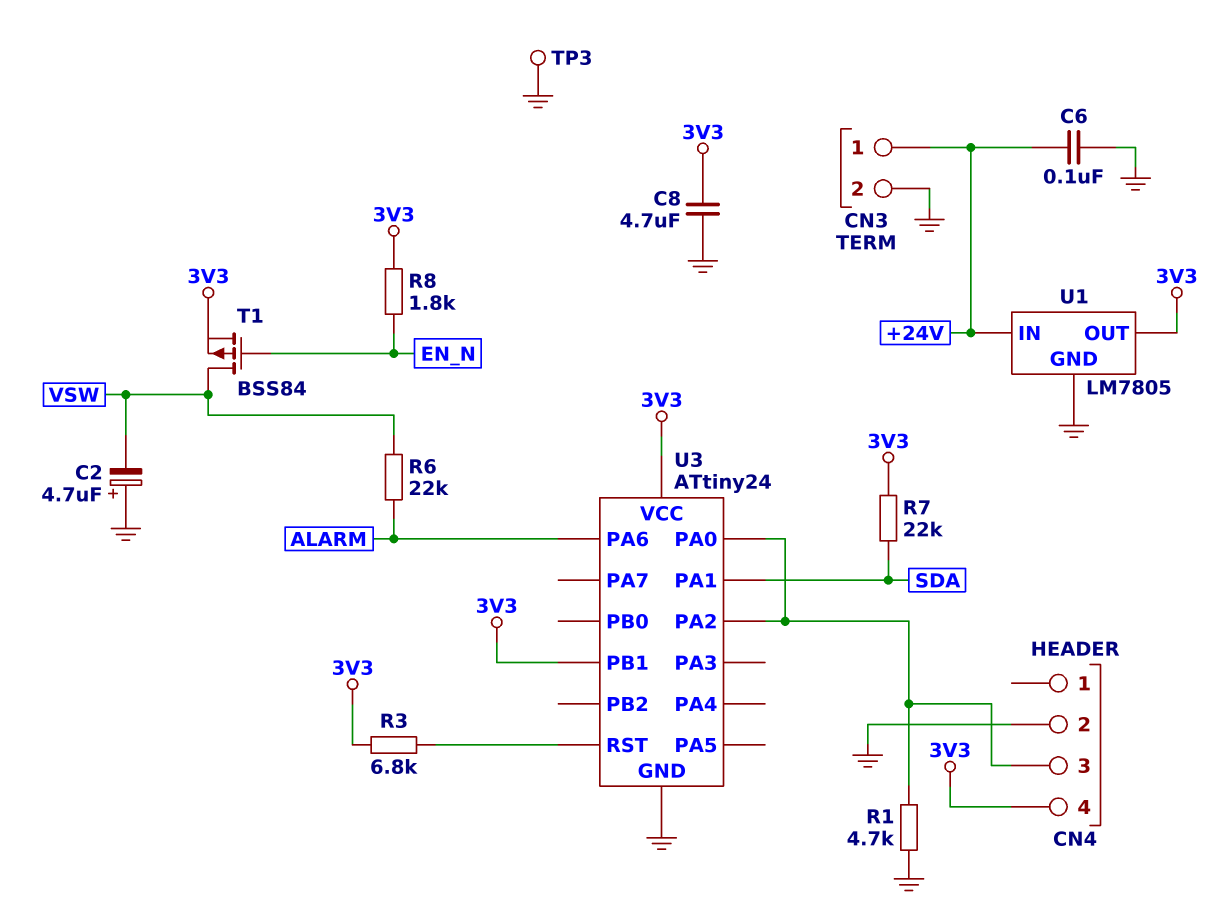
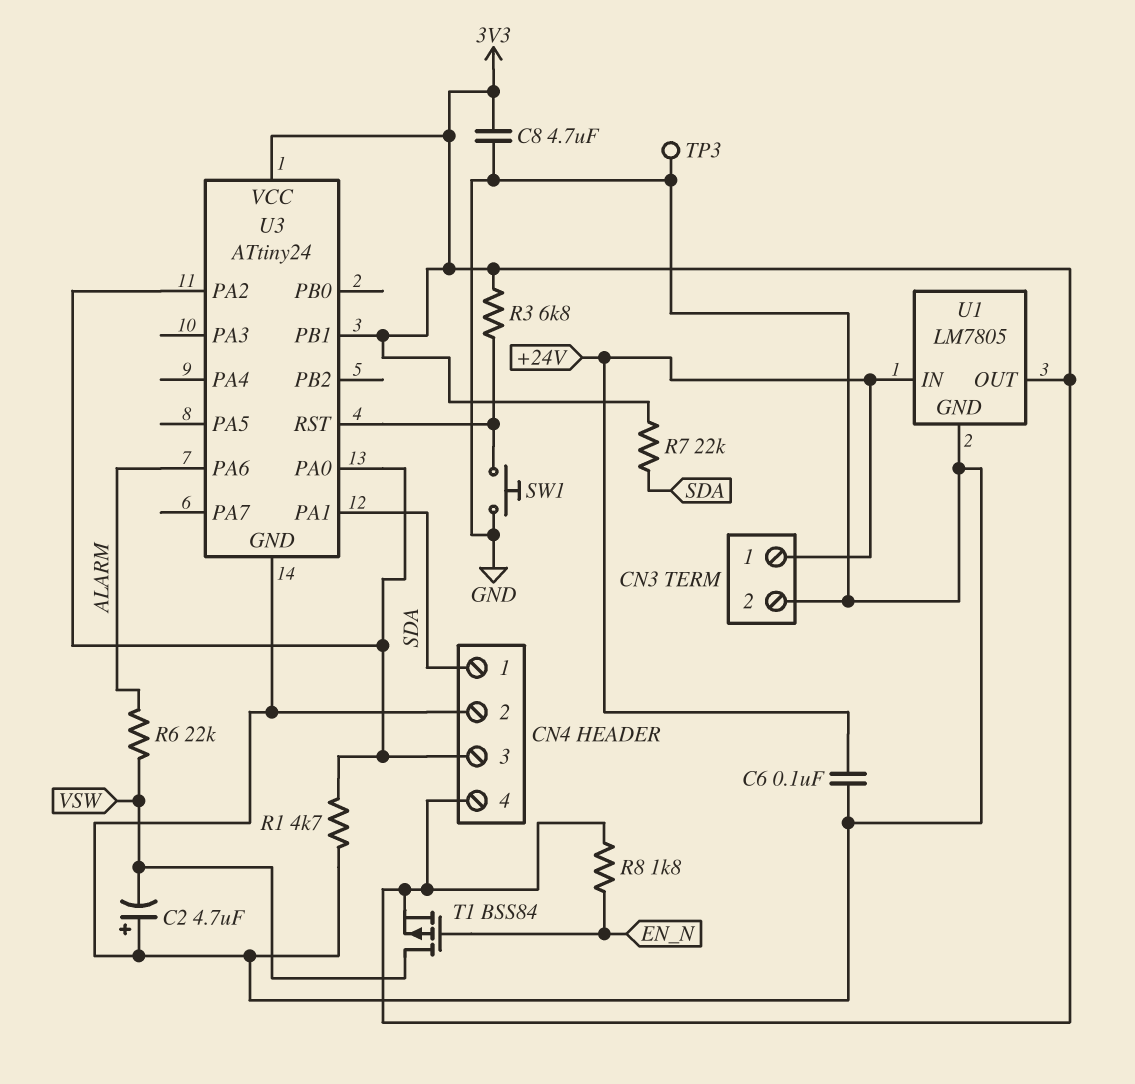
CN4 pin 1: none -> SDA
SW1: none -> button (GND, U3/RST)

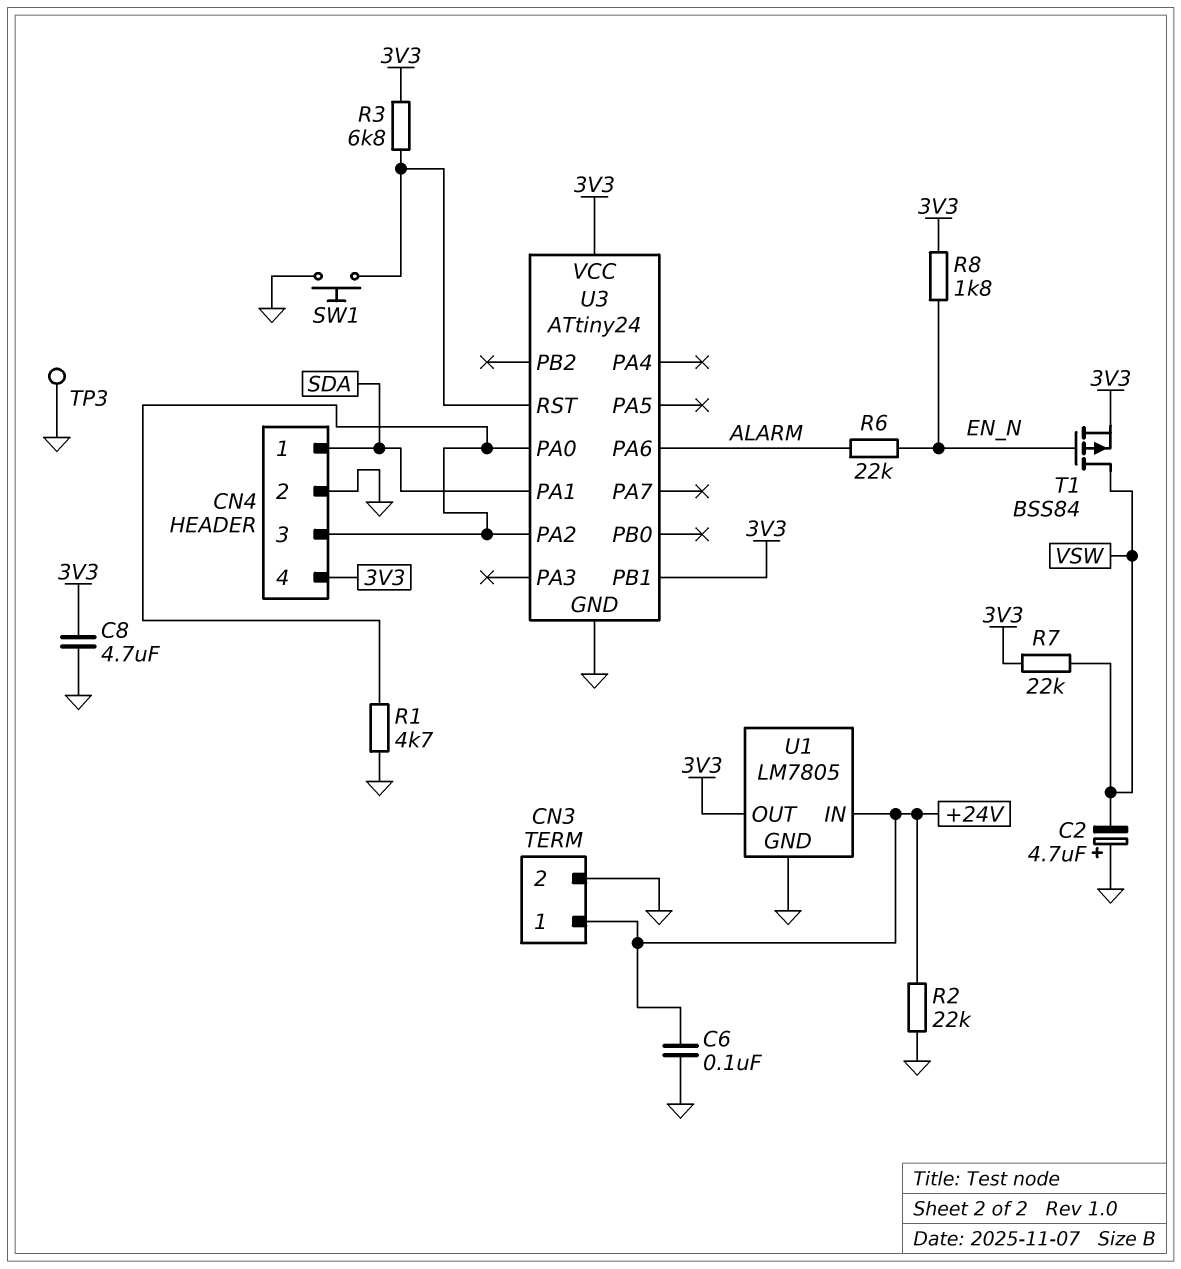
R2: none -> 22k (+24V, GND)
R6: 22k (ALARM, VSW) -> 22k (ALARM, EN_N)
R7: 22k (3V3, SDA) -> 22k (3V3, VSW)

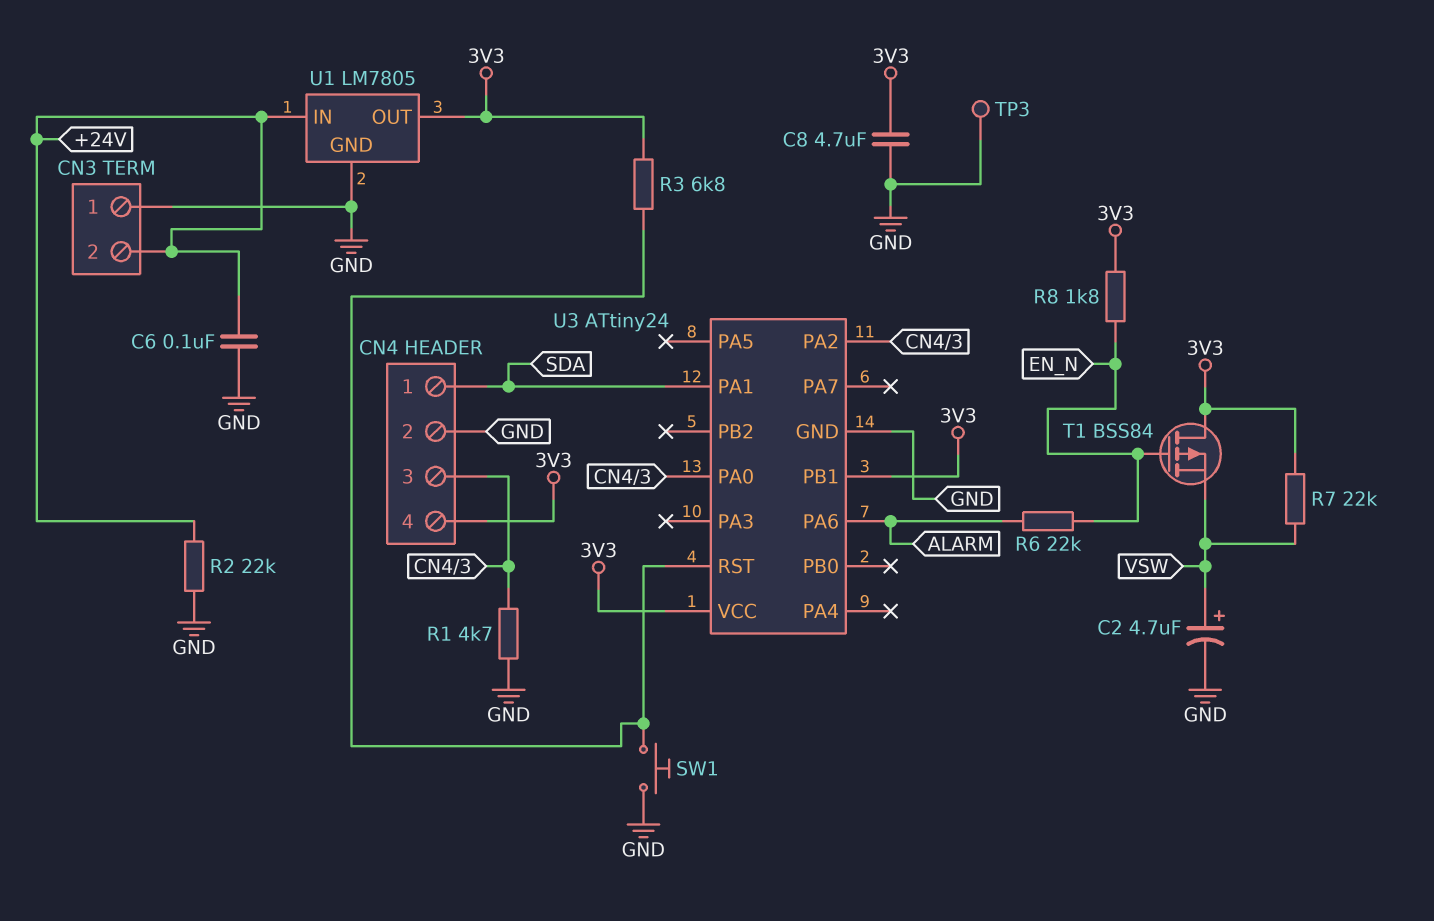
C2: 4.7uF (plus GND, minus VSW) -> 4.7uF (plus VSW, minus GND)
CN3 pin 1: +24V -> GND
CN3 pin 2: GND -> +24V
T1: PMOS BSS84 (G EN_N, D VSW, S 3V3) -> PMOS BSS84 (G EN_N, D 3V3, S VSW)

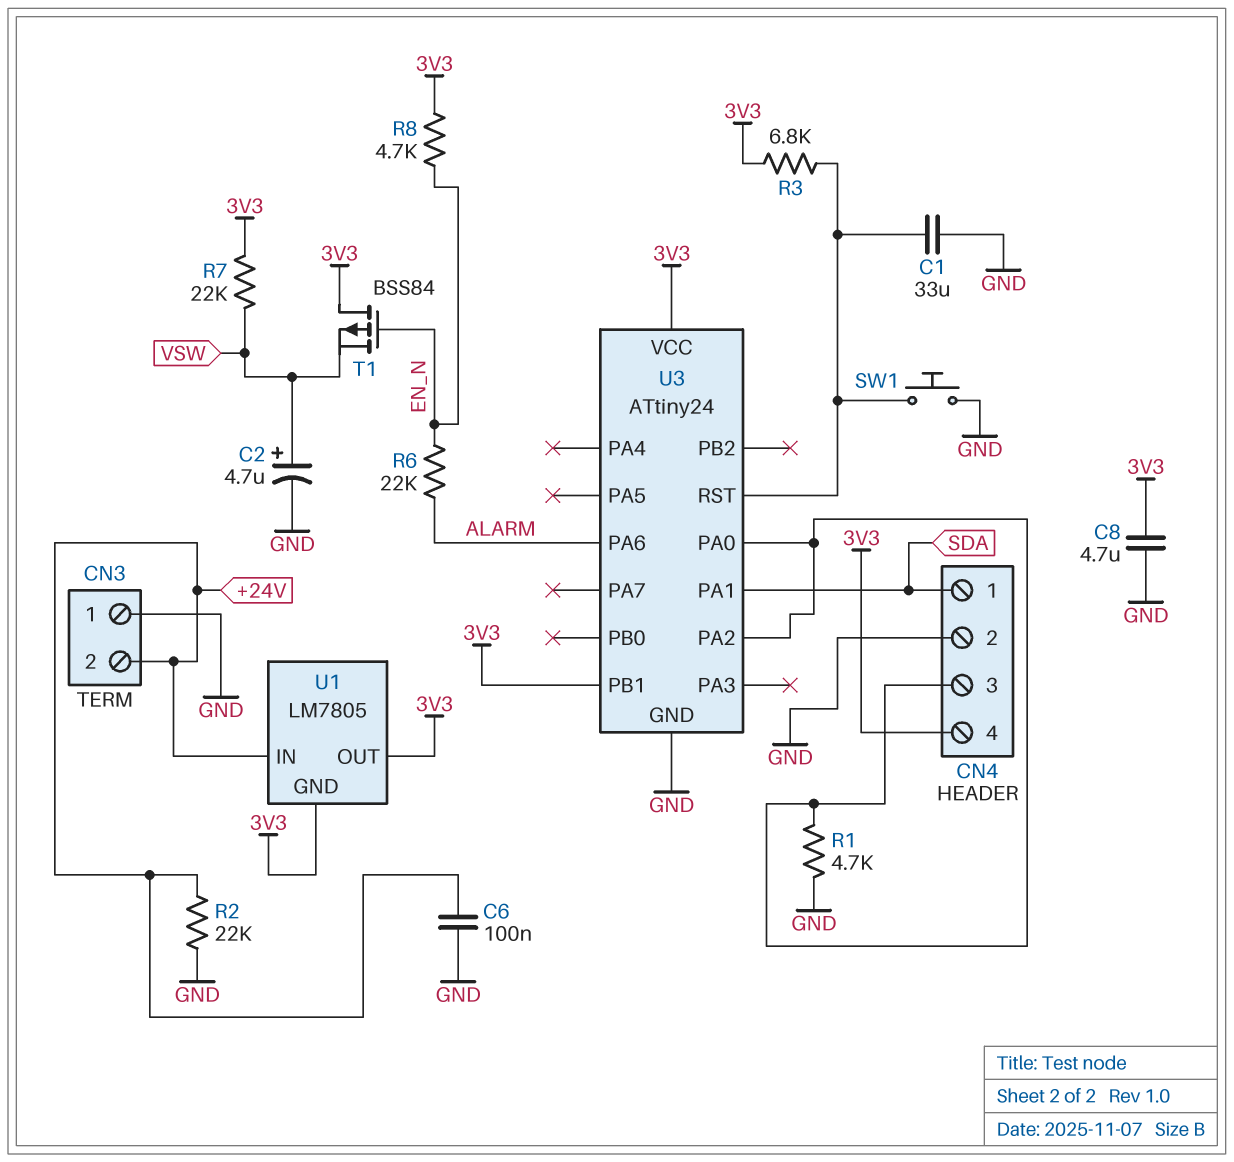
C1: none -> 33uF (GND, U3/RST)
R8: 1.8k (3V3, EN_N) -> 4.7k (3V3, EN_N)
TP3: test point (GND) -> none
U1 pin GND: GND -> 3V3

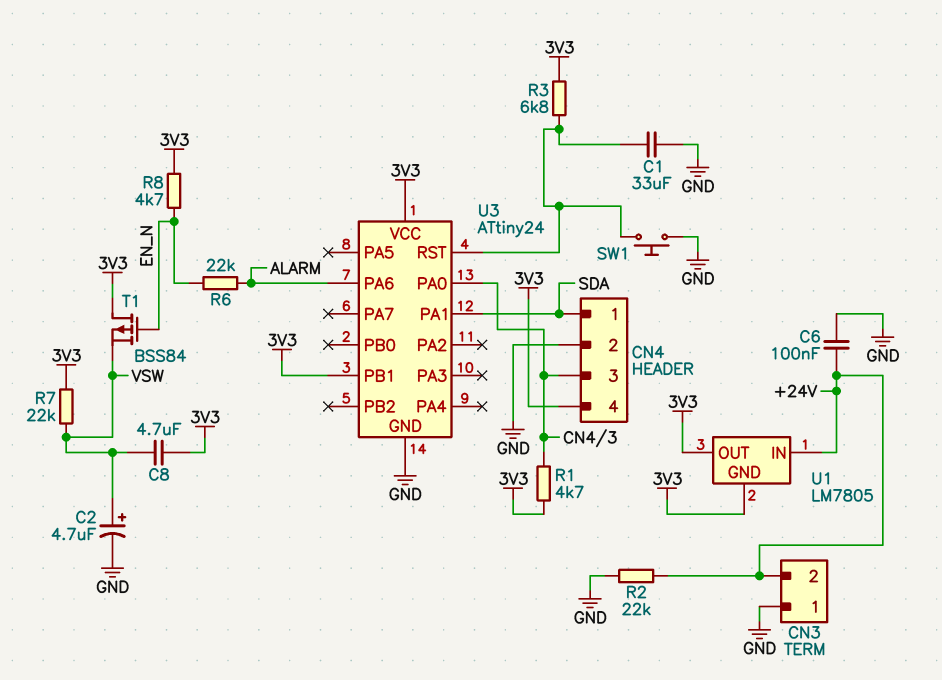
C8: 4.7uF (3V3, GND) -> 4.7uF (3V3, VSW)
R1: 4.7k (CN4/3, GND) -> 4.7k (3V3, CN4/3)
U3 pin PA2: CN4/3 -> none

